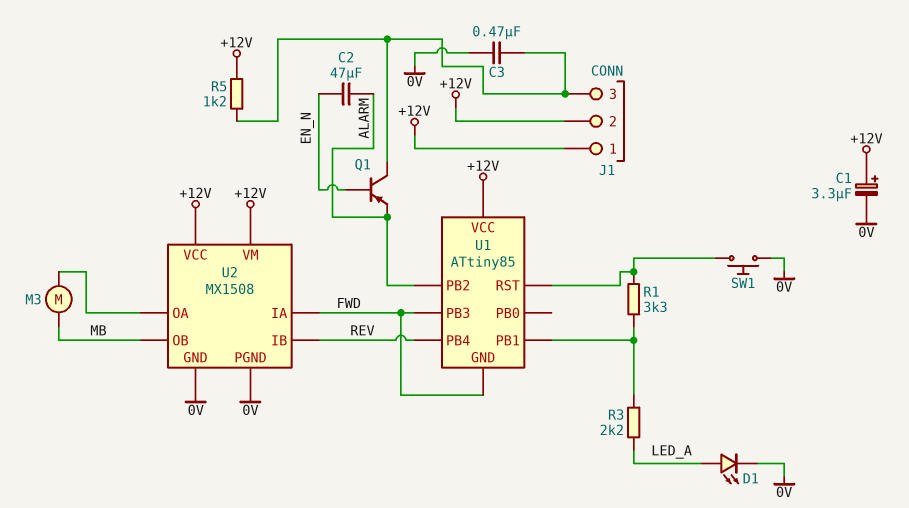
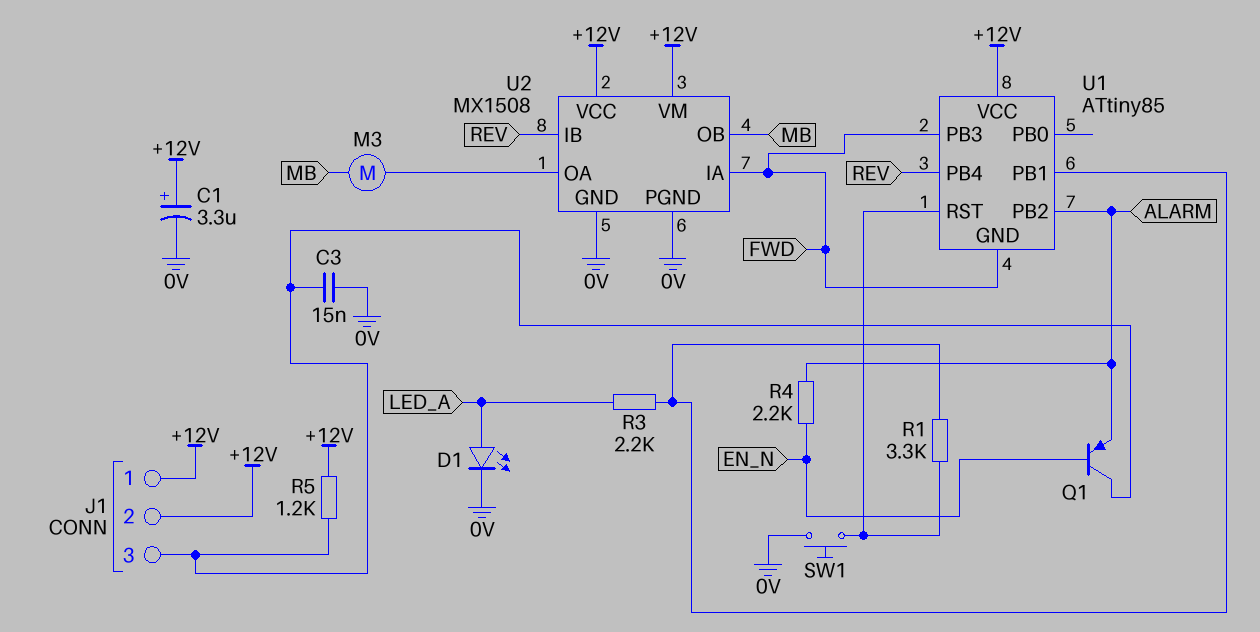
C2: 47uF (ALARM, EN_N) -> none
C3: 470nF (0V, J1/3) -> 15nF (0V, J1/3)
R4: none -> 2.2k (ALARM, EN_N)

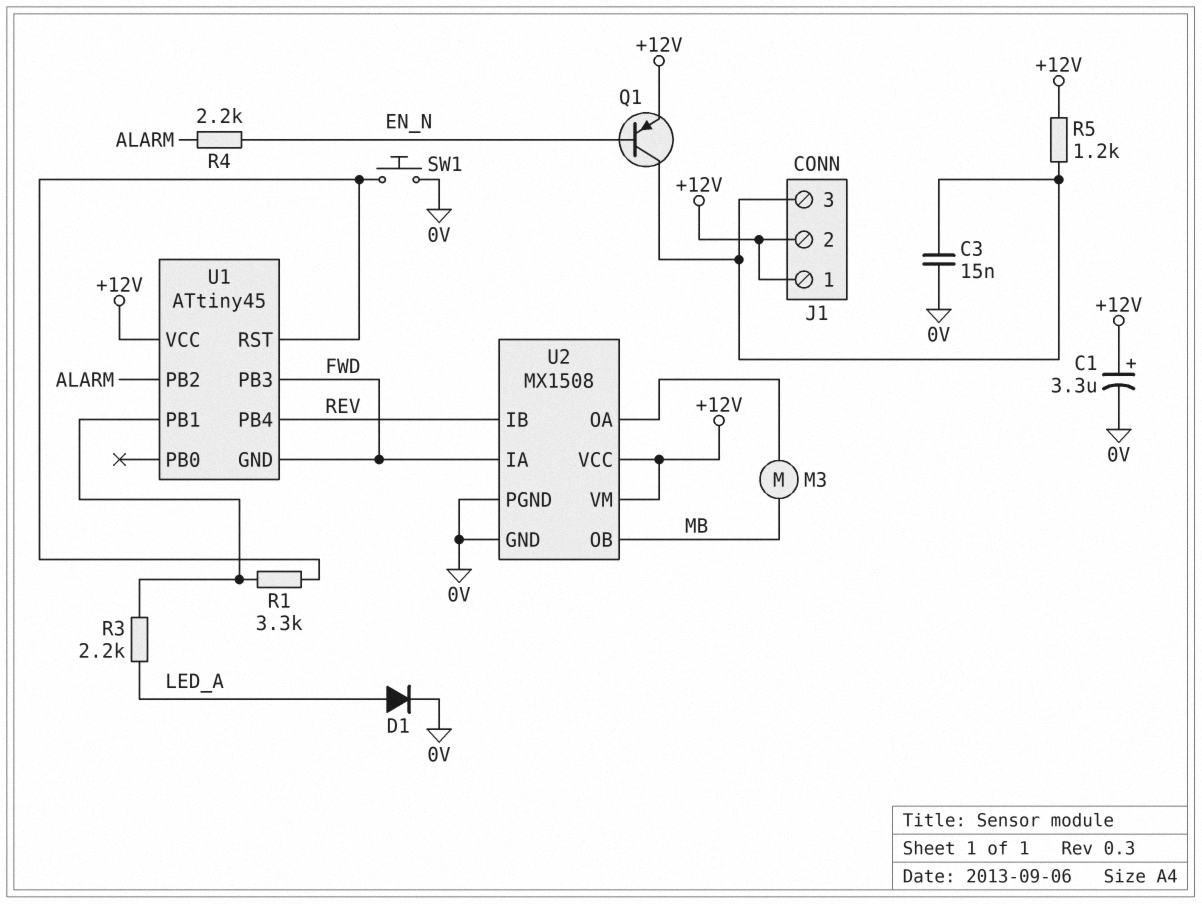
D1: LED (A LED_A, K 0V) -> diode (A LED_A, K 0V)
Q1: PNP (B EN_N, C J1/3, E ALARM) -> PNP (B EN_N, C J1/3, E +12V)
U1: ATtiny85 -> ATtiny45

